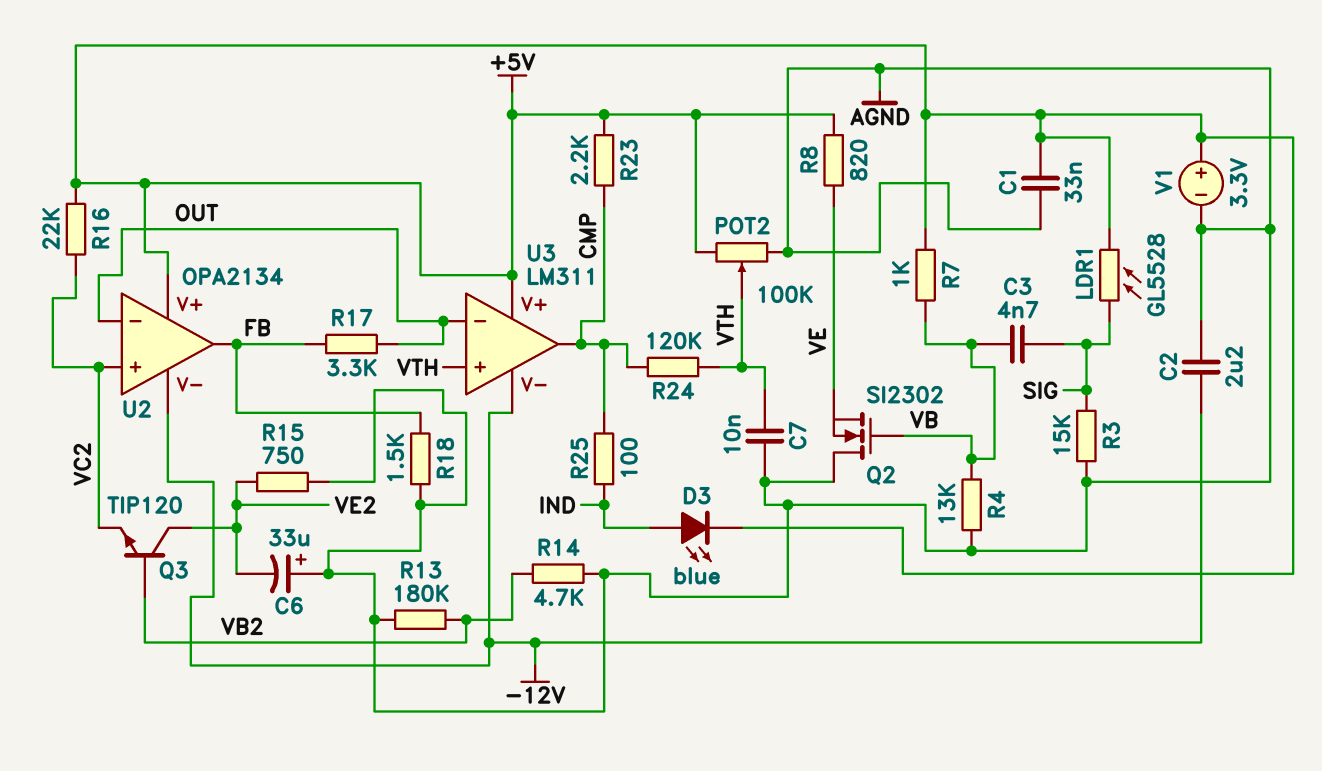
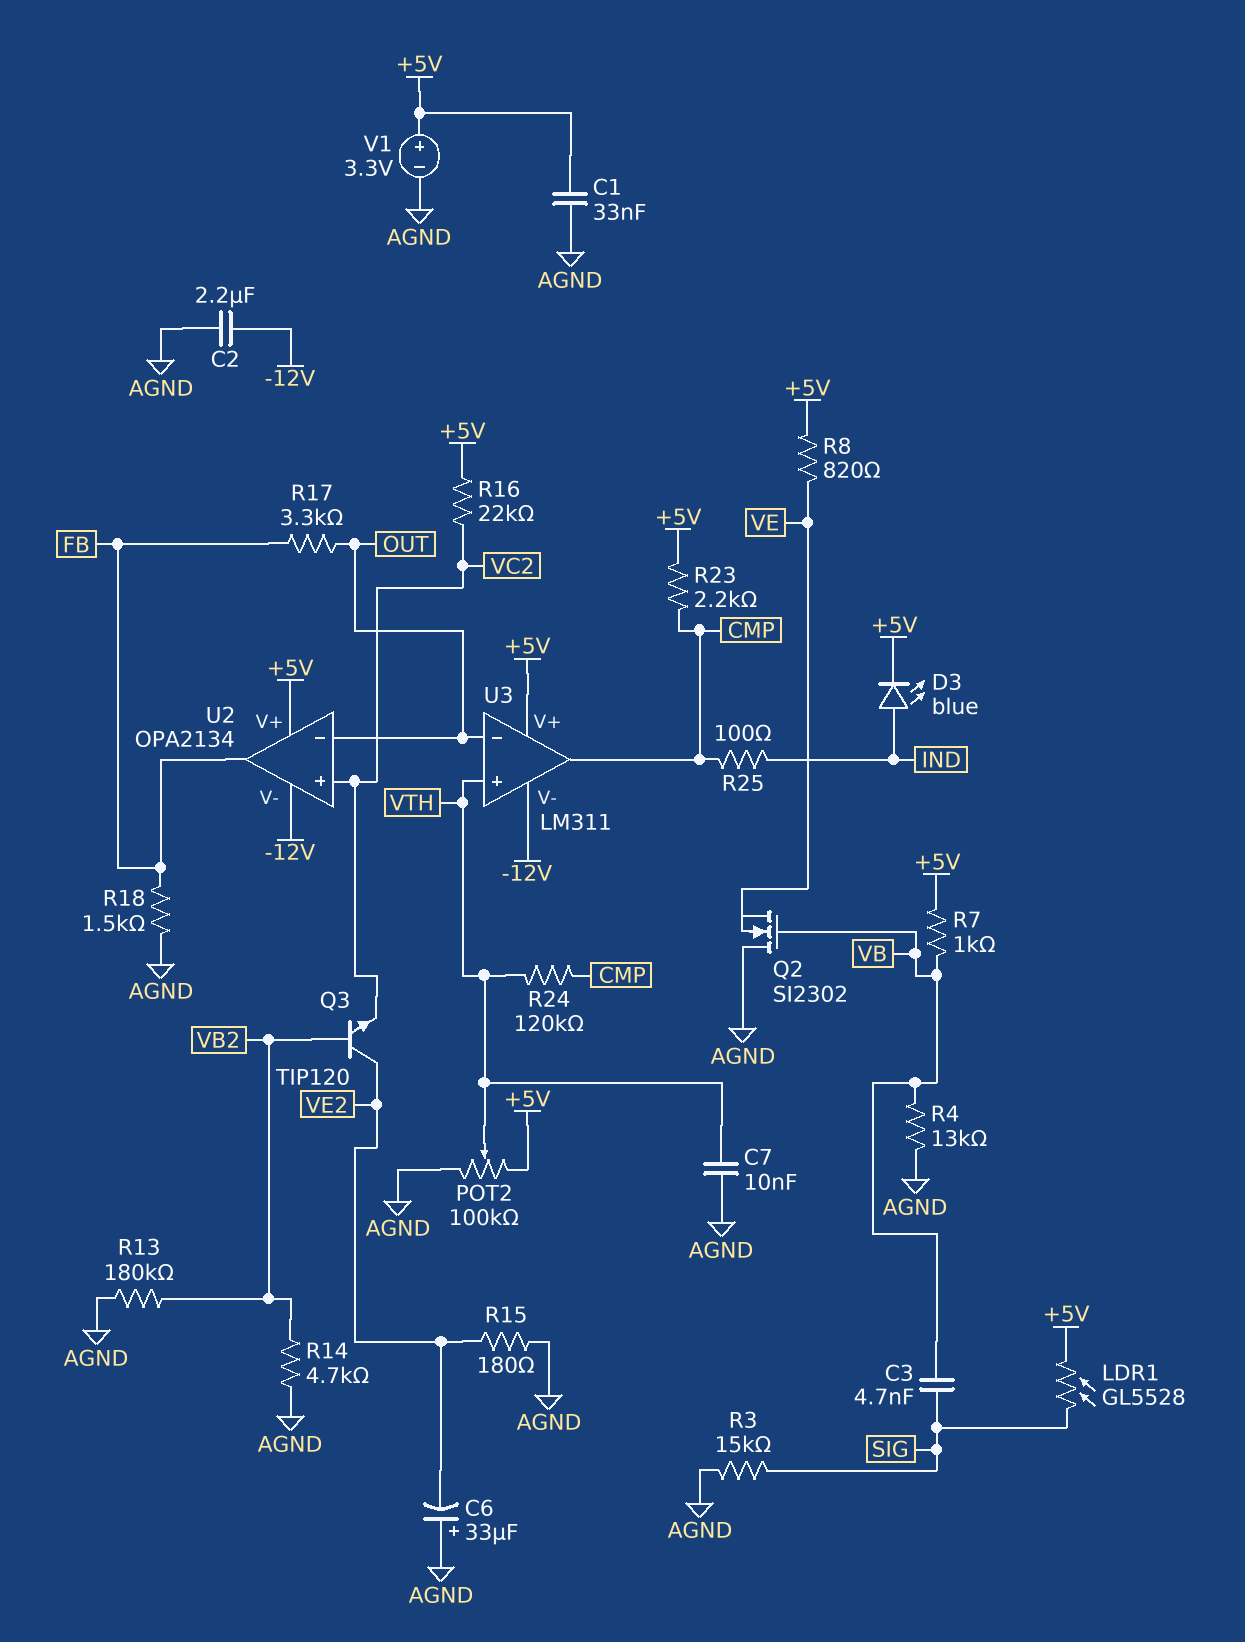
R15: 750 (AGND, VE2) -> 180 (AGND, VE2)

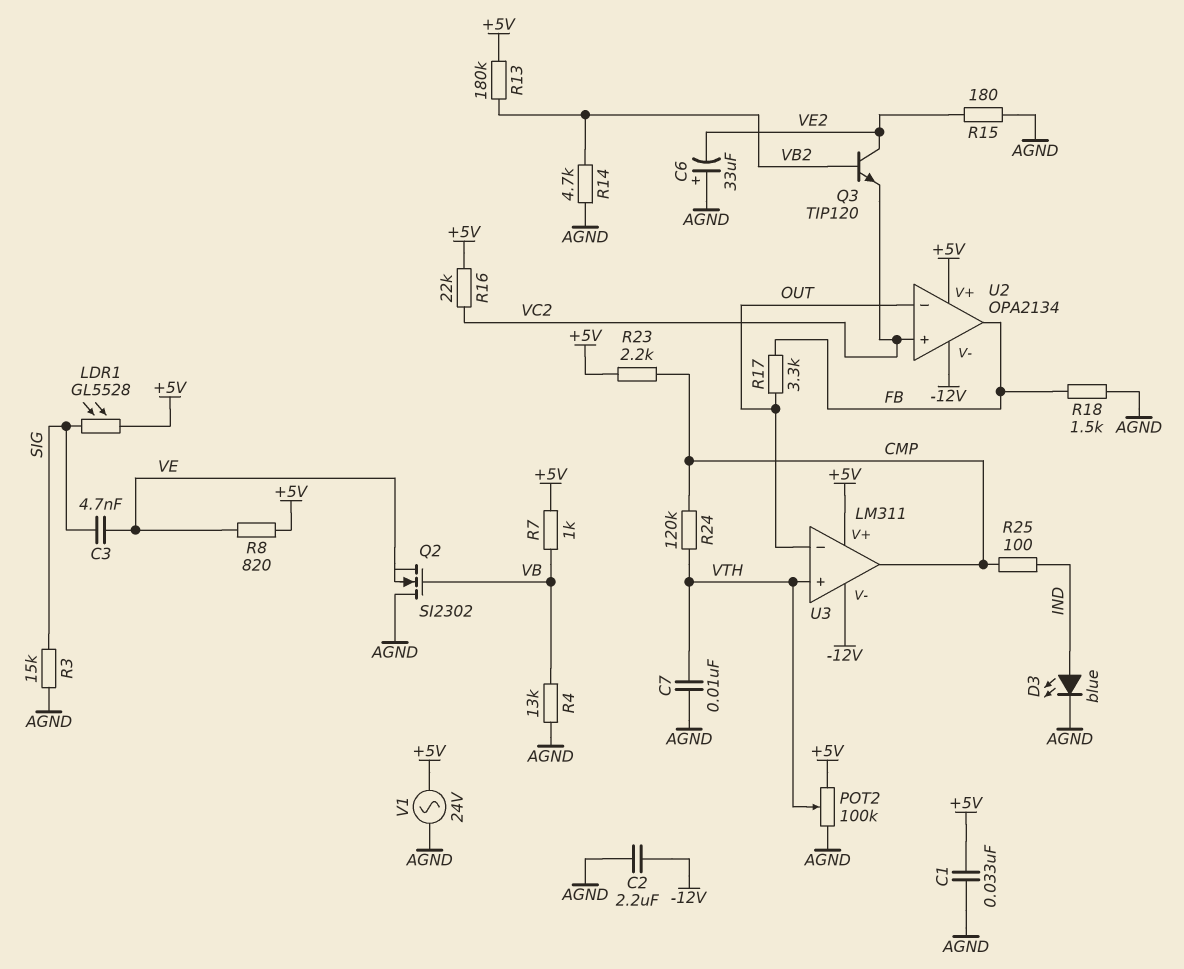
C3: 4.7nF (SIG, VB) -> 4.7nF (SIG, VE)
D3: LED blue (A IND, K +5V) -> LED blue (A IND, K AGND)
R13: 180k (AGND, VB2) -> 180k (+5V, VB2)
V1: 3.3V (plus +5V, minus AGND) -> AC 24V (+5V, AGND)

